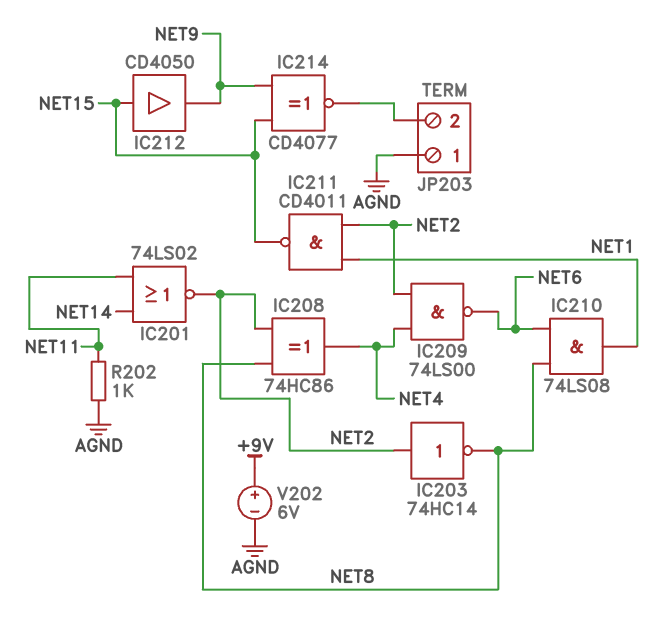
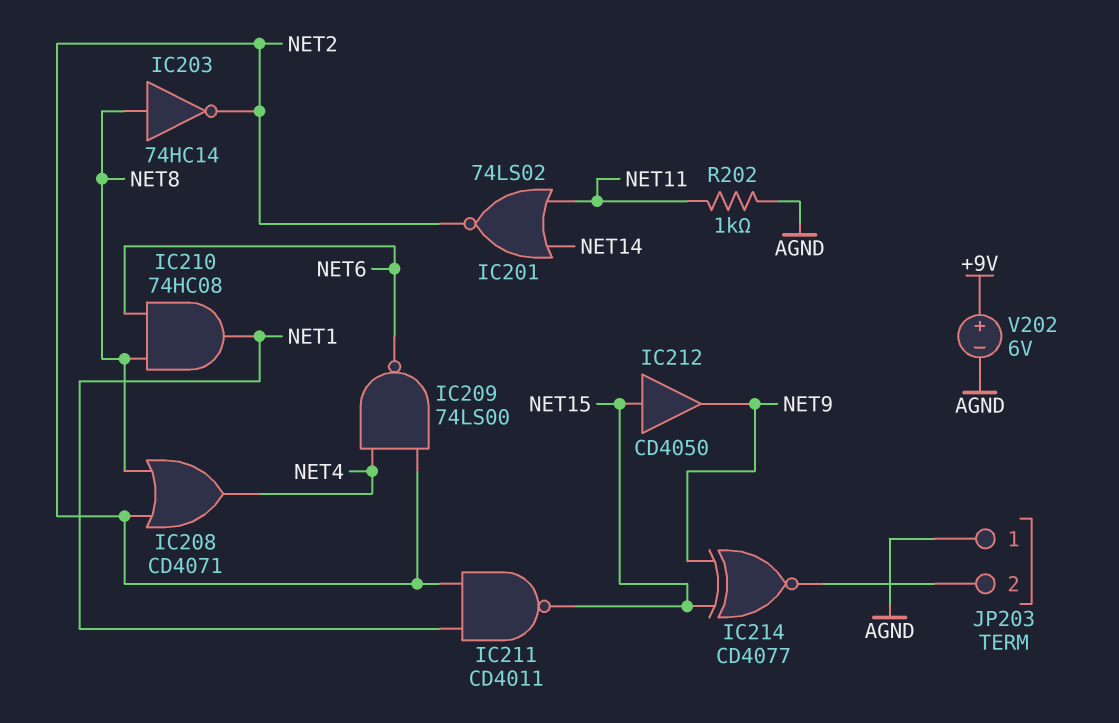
IC203: NOT 74HC14 (in NET2, out NET8) -> NOT 74HC14 (in NET8, out NET2)
IC208: XOR 74HC86 (in NET2, in NET8, out NET4) -> OR CD4071 (in NET2, in NET8, out NET4)
IC210: AND 74LS08 (in NET6, in NET8, out NET1) -> AND 74HC08 (in NET6, in NET8, out NET1)

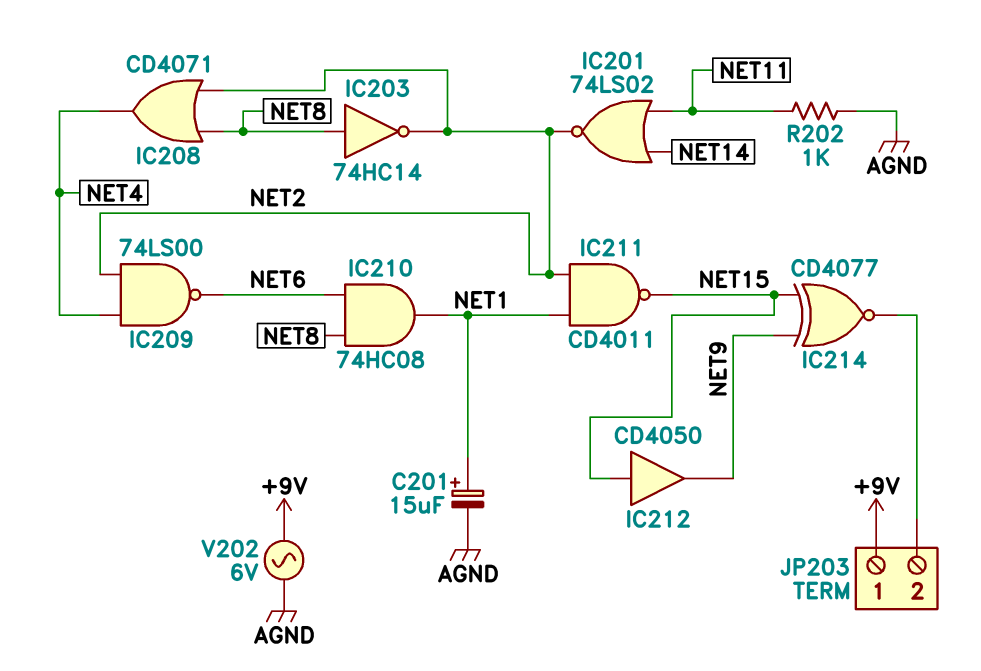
C201: none -> 15uF (plus NET1, minus AGND)
JP203 pin 1: AGND -> +9V
V202: 6V (plus +9V, minus AGND) -> AC 6V (+9V, AGND)

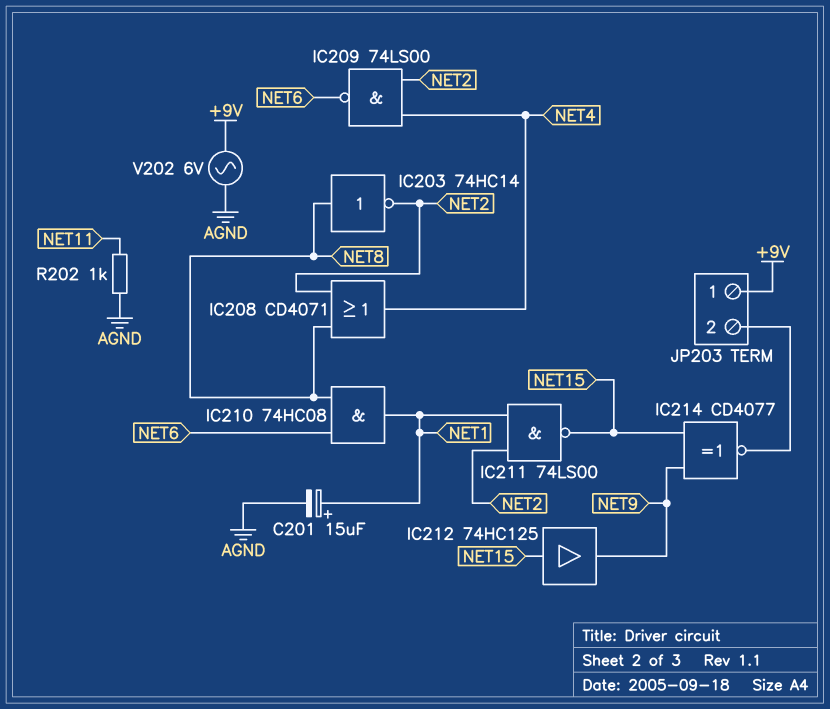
IC201: NOR 74LS02 (in NET11, in NET14, out NET2) -> none
IC211: NAND CD4011 (in NET1, in NET2, out NET15) -> NAND 74LS00 (in NET1, in NET2, out NET15)
IC212: buffer CD4050 (in NET15, out NET9) -> buffer 74HC125 (in NET15, out NET9)

